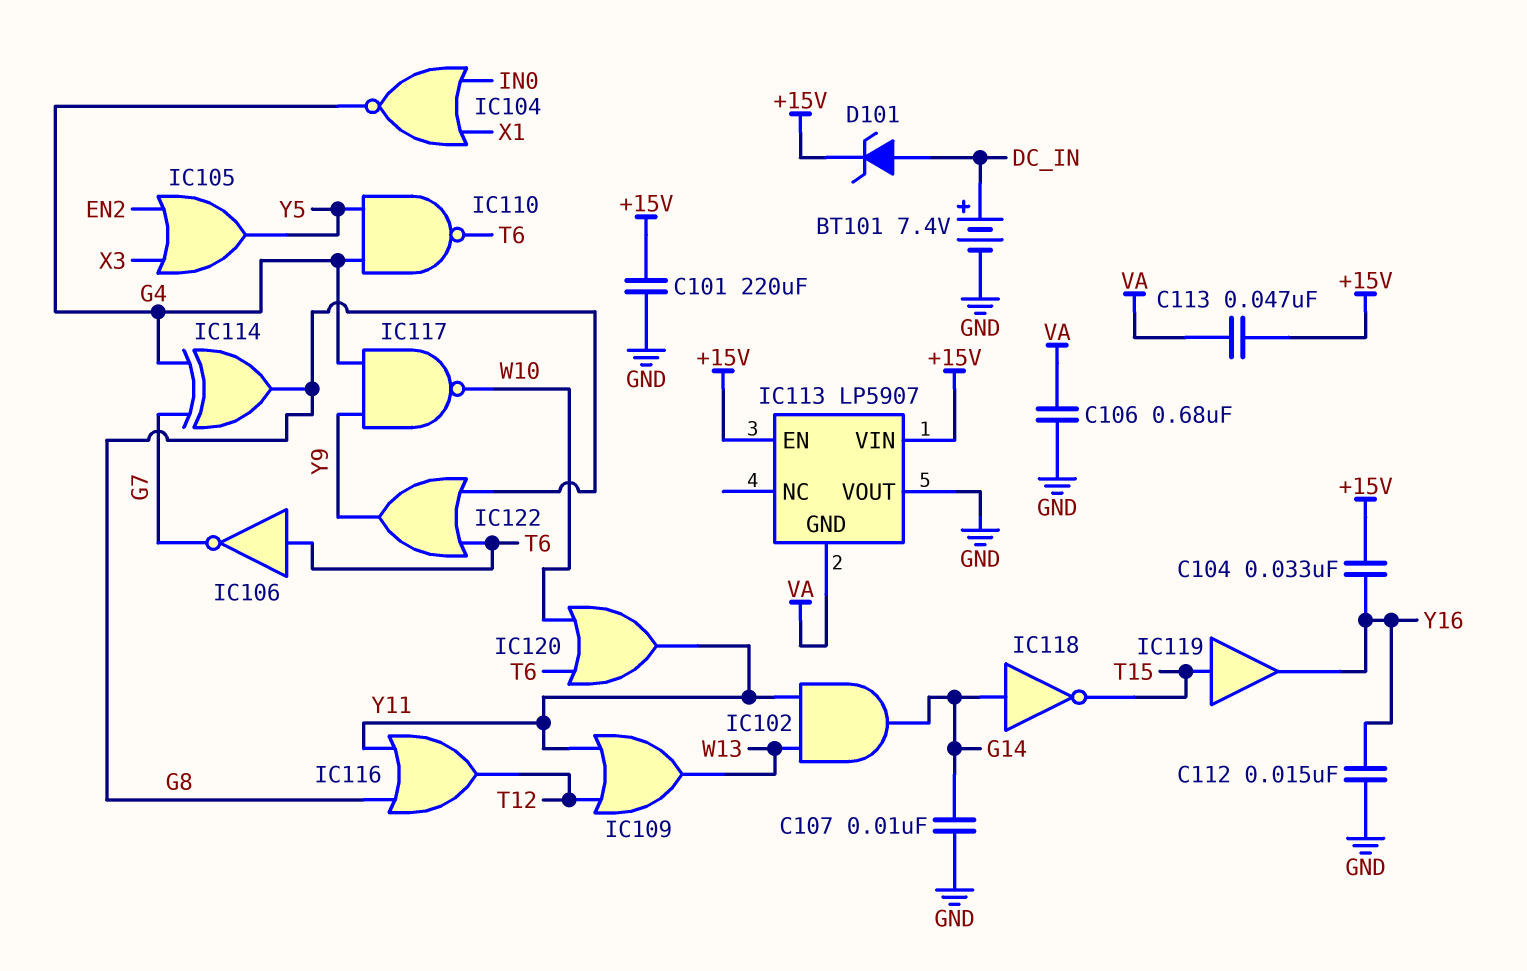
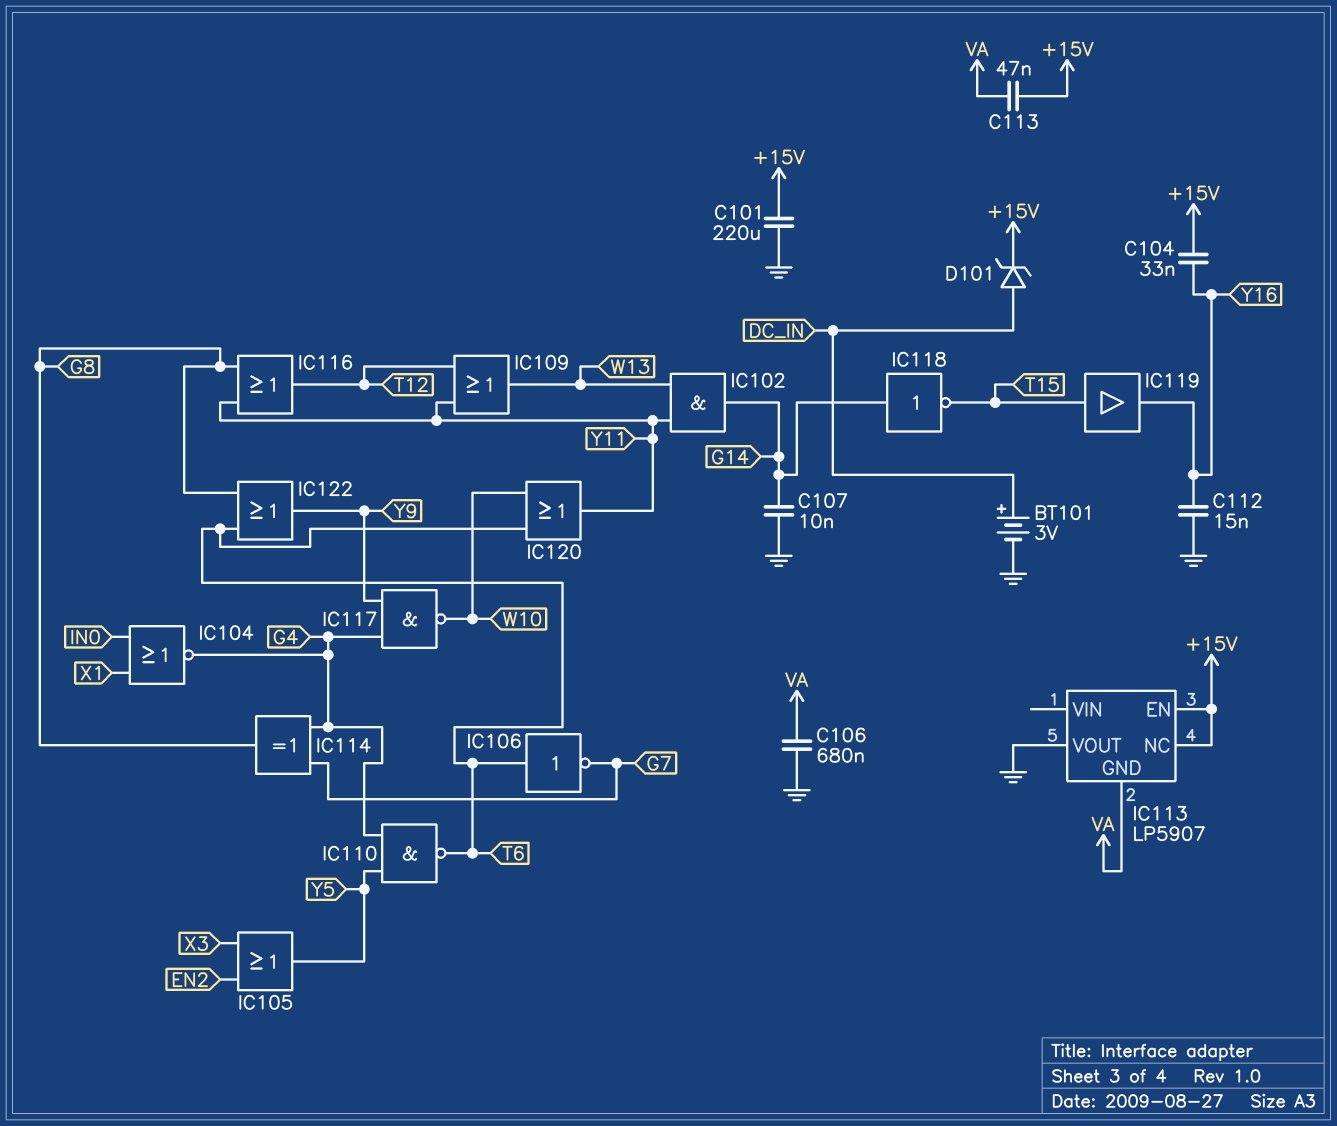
BT101: 7.4V (plus DC_IN, minus GND) -> 3V (plus DC_IN, minus GND)
IC113 pin NC: none -> +15V
IC113 pin VIN: +15V -> none

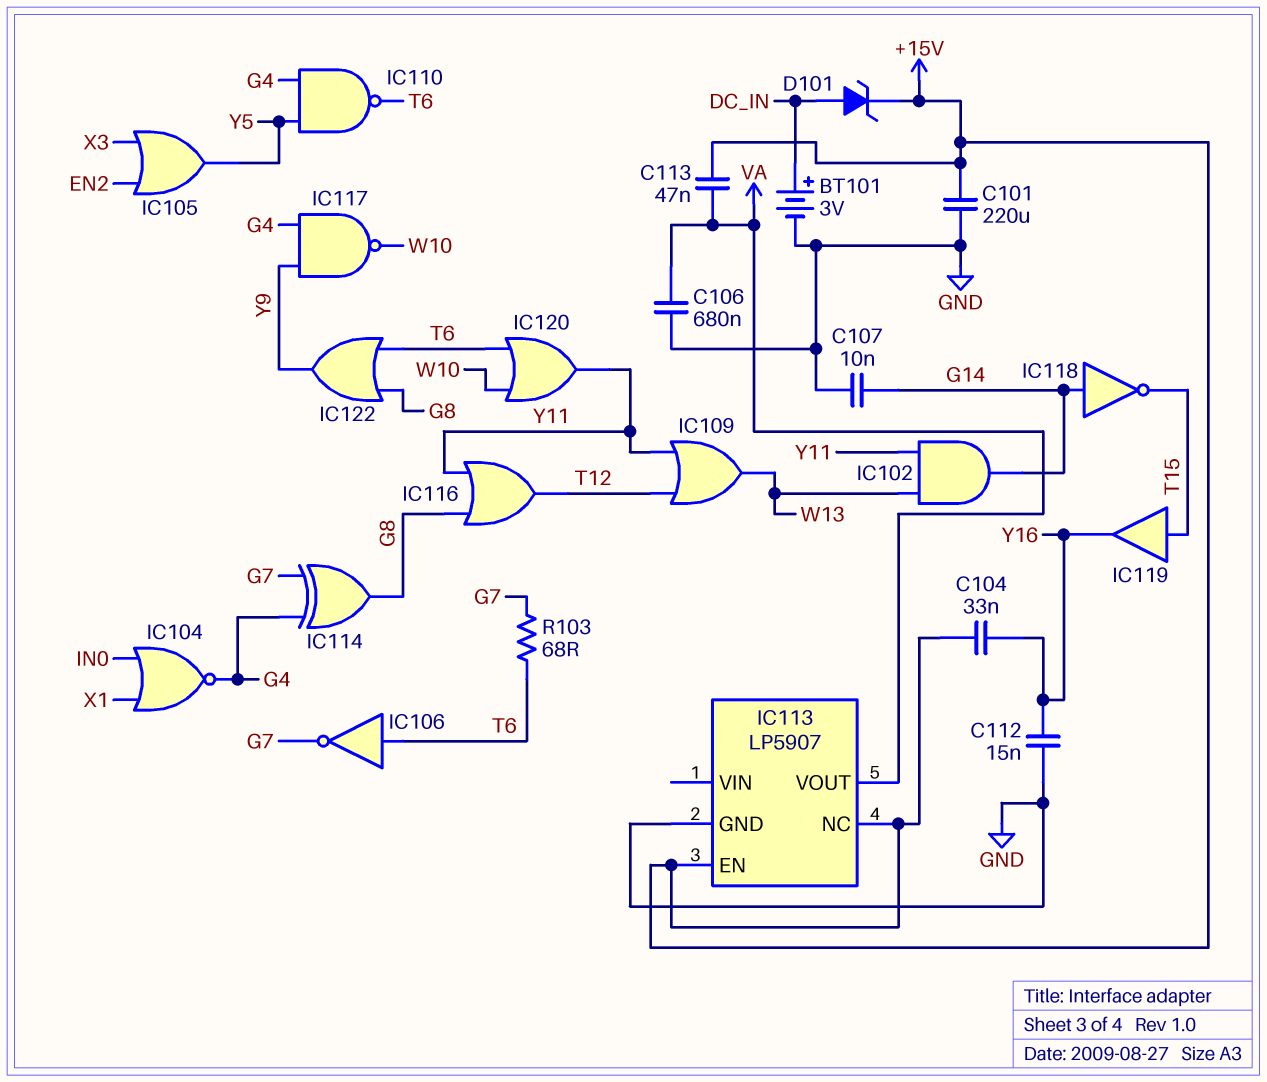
IC113 pin GND: VA -> GND
IC113 pin VOUT: GND -> VA
R103: none -> 68 (G7, T6)

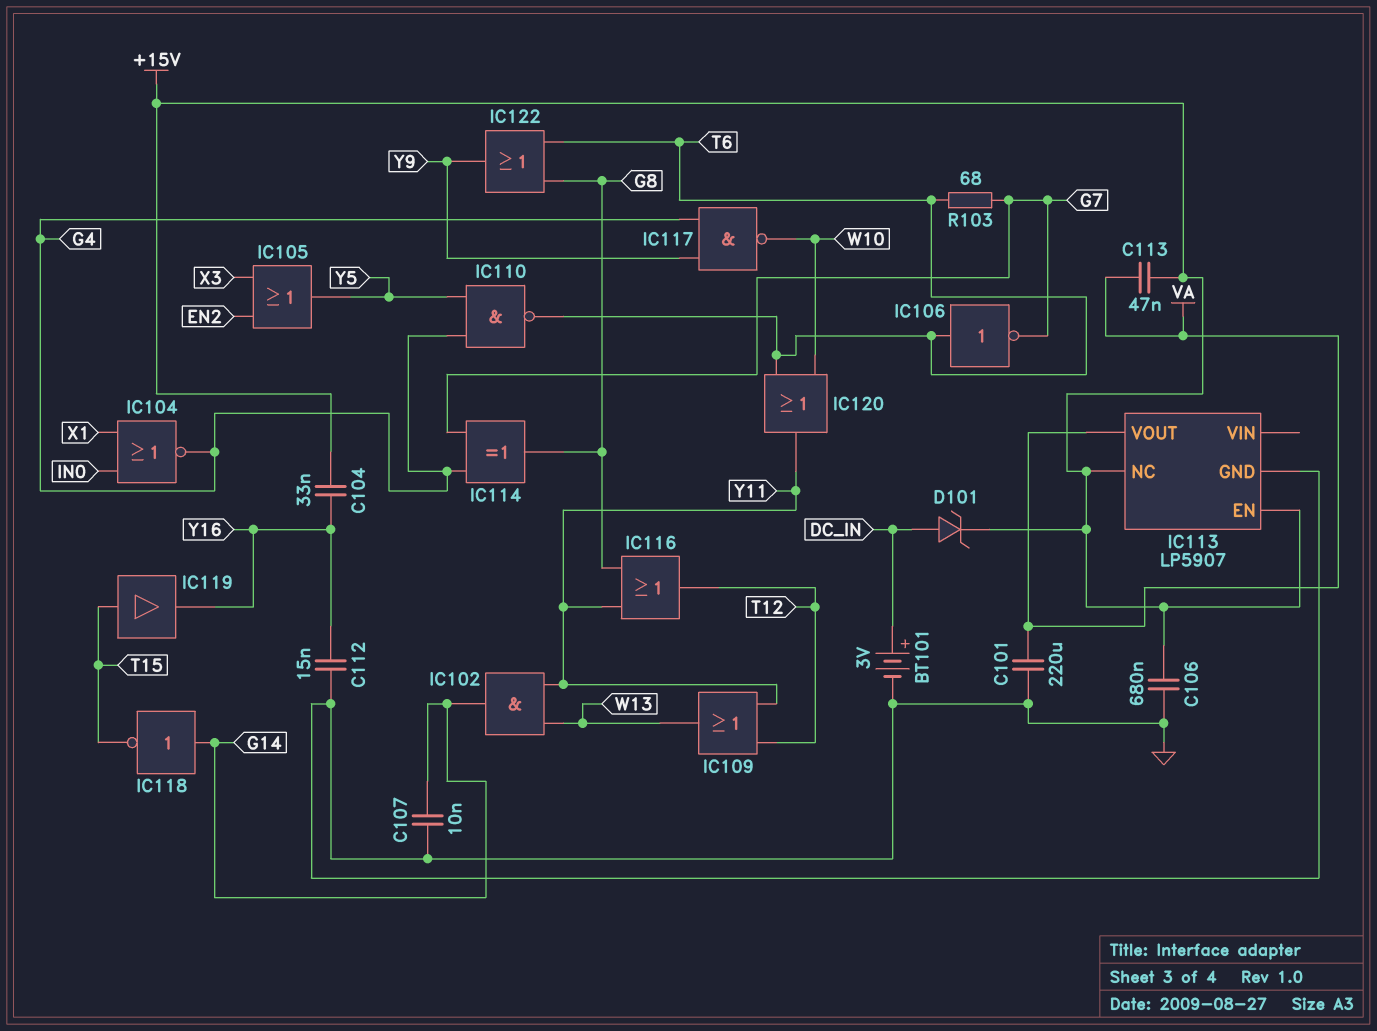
C101: 220uF (+15V, GND) -> 220uF (GND, VA)
C106: 680nF (GND, VA) -> 680nF (+15V, GND)

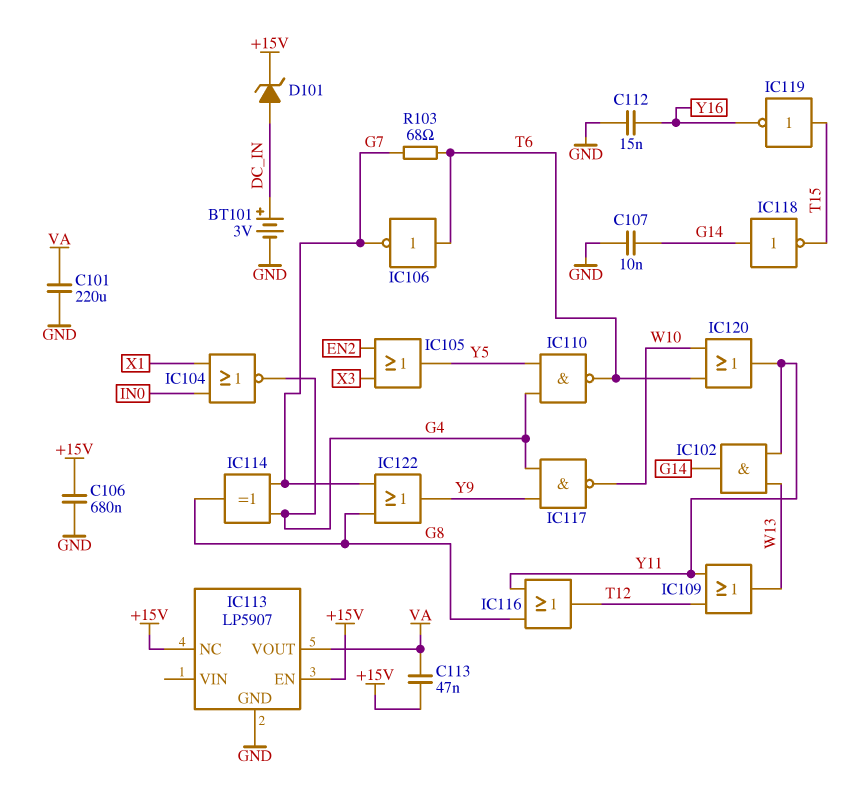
C104: 33nF (+15V, Y16) -> none
IC119: buffer (in T15, out Y16) -> NOT (in T15, out Y16)
IC122: OR (in G8, in T6, out Y9) -> OR (in G7, in G8, out Y9)

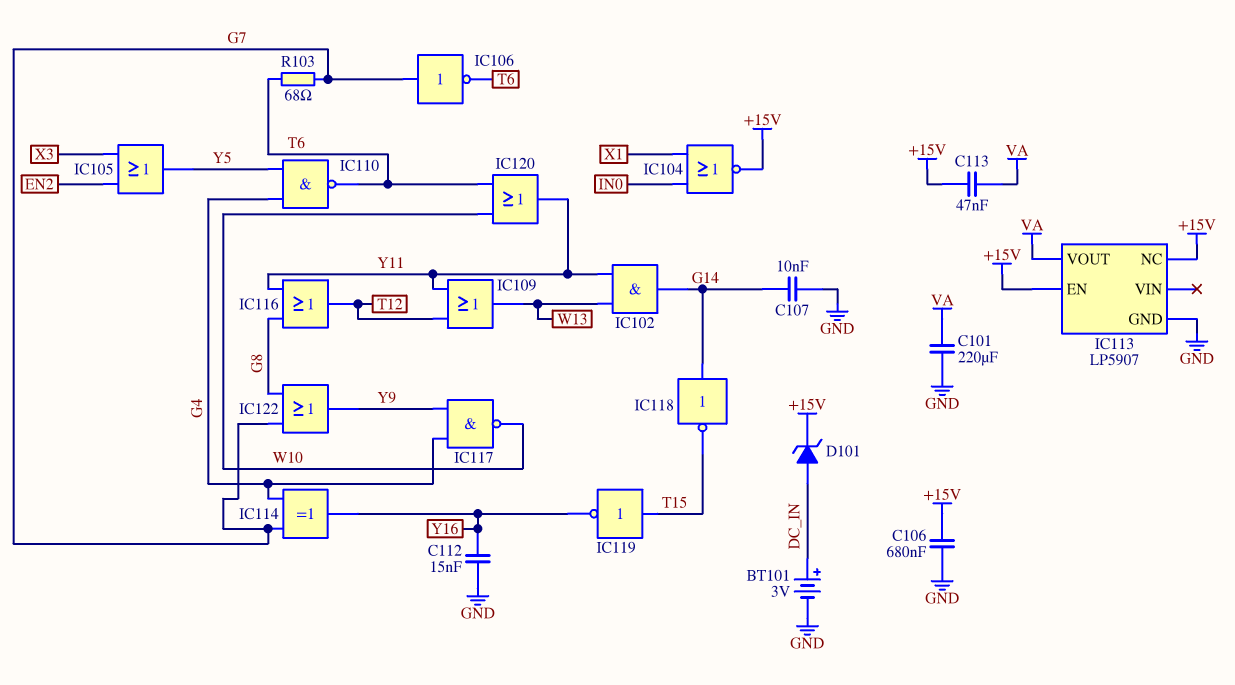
IC104: NOR (in IN0, in X1, out G4) -> NOR (in IN0, in X1, out +15V)
IC106: NOT (in T6, out G7) -> NOT (in G7, out T6)
IC114: XOR (in G4, in G7, out G8) -> XOR (in G4, in G7, out Y16)

